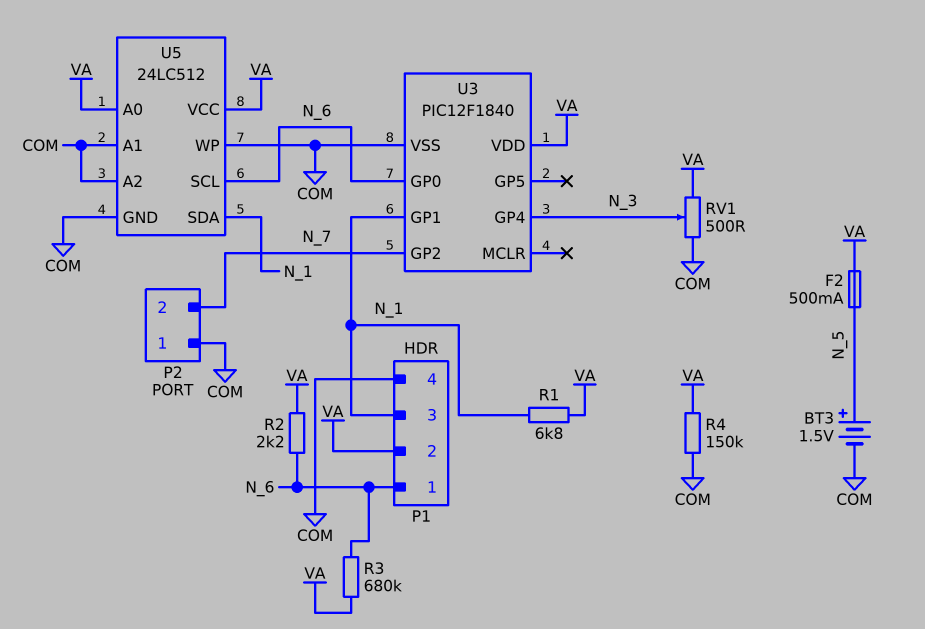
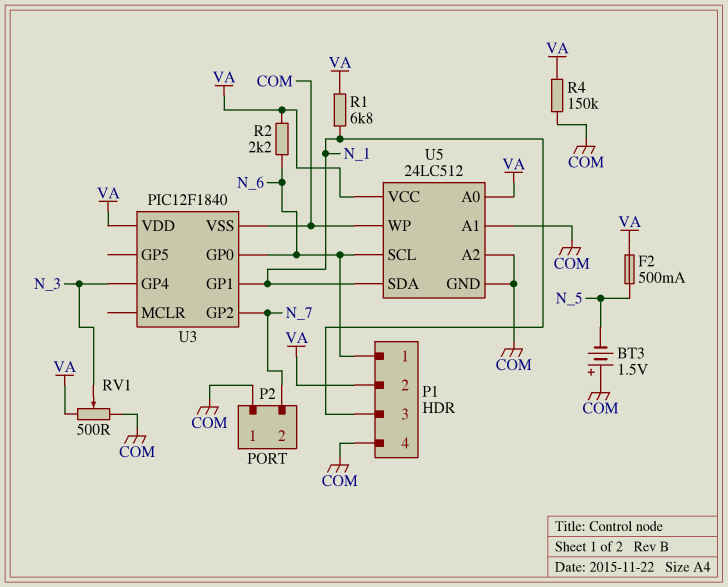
BT3: 1.5V (plus N_5, minus COM) -> 1.5V (plus COM, minus N_5)
R3: 680k (N_6, VA) -> none

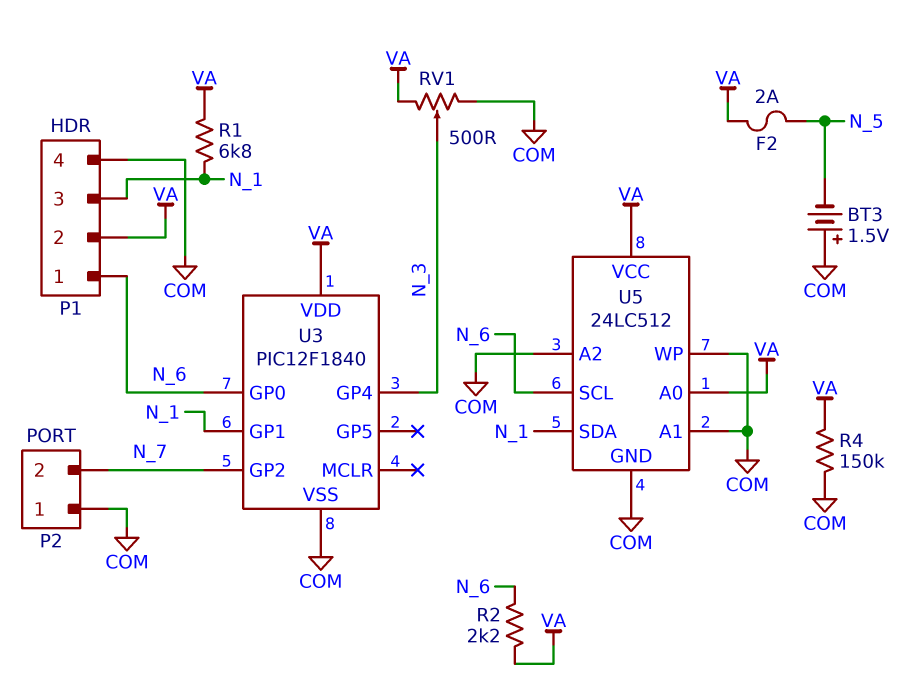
F2: 500mA (N_5, VA) -> 2A (N_5, VA)

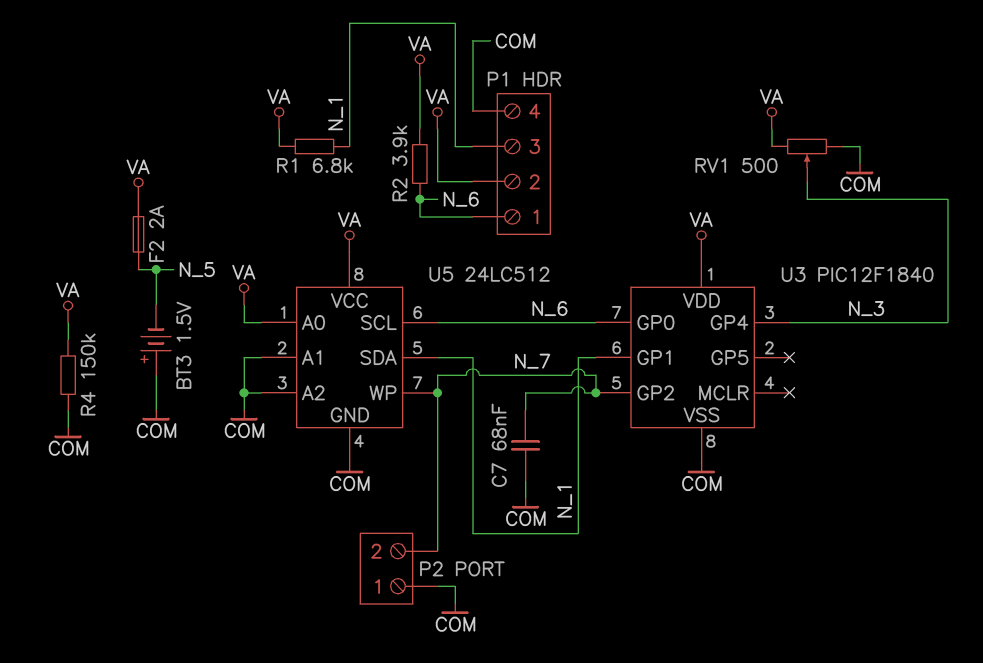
C7: none -> 68nF (COM, N_7)
R2: 2.2k (N_6, VA) -> 3.9k (N_6, VA)
U5 pin WP: COM -> N_7

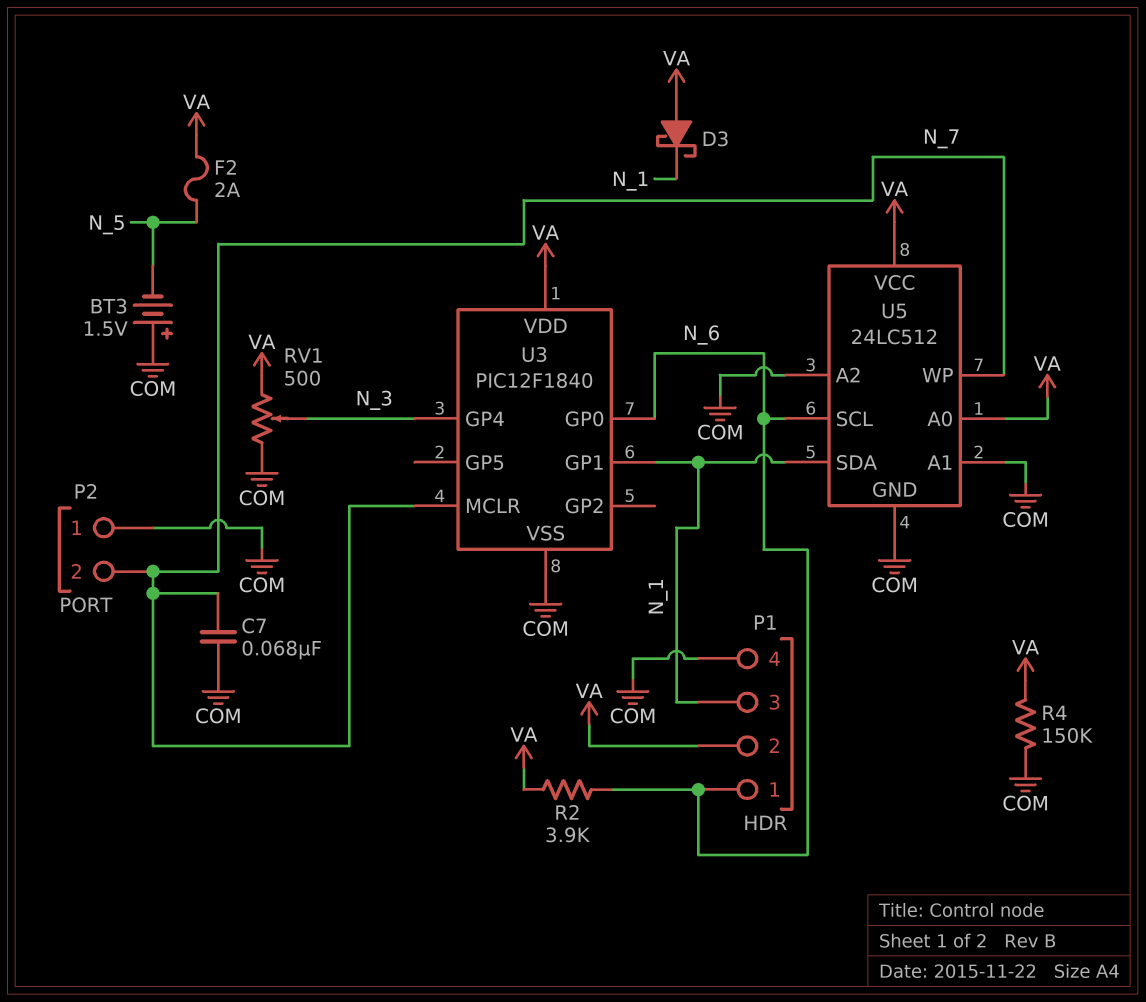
D3: none -> schottky (A VA, K N_1)
R1: 6.8k (N_1, VA) -> none
U3 pin GP2: N_7 -> none
U3 pin MCLR: none -> N_7

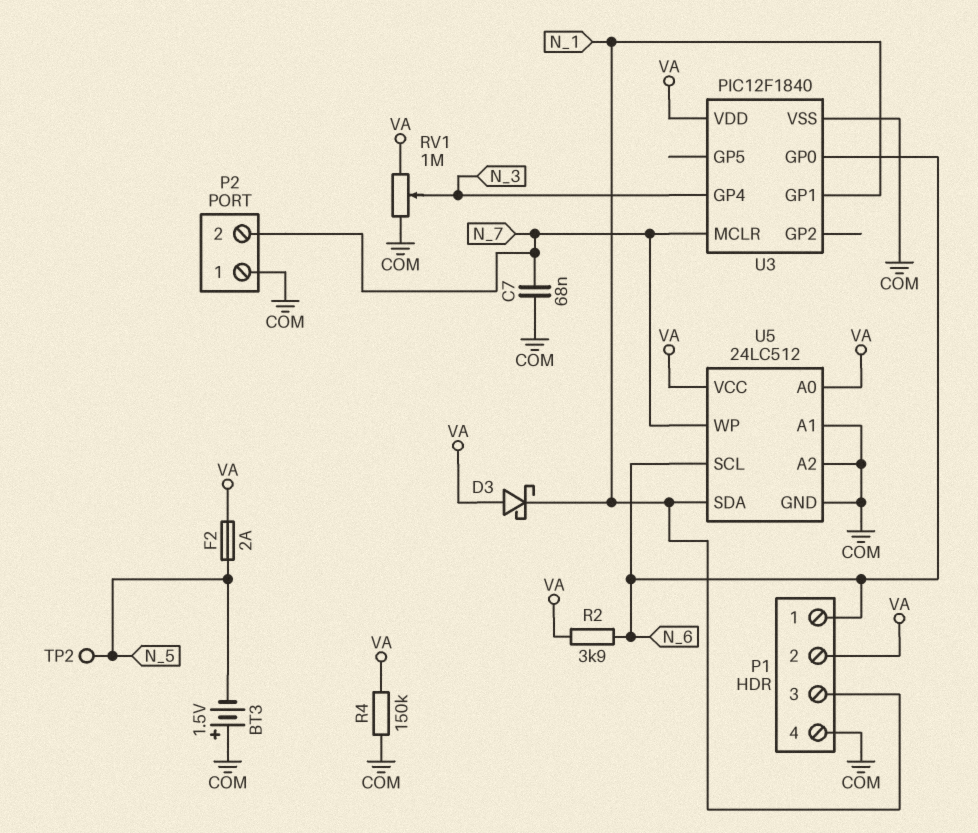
RV1: 500 (COM, VA, wiper N_3) -> 1M (COM, VA, wiper N_3)
TP2: none -> test point (N_5)

